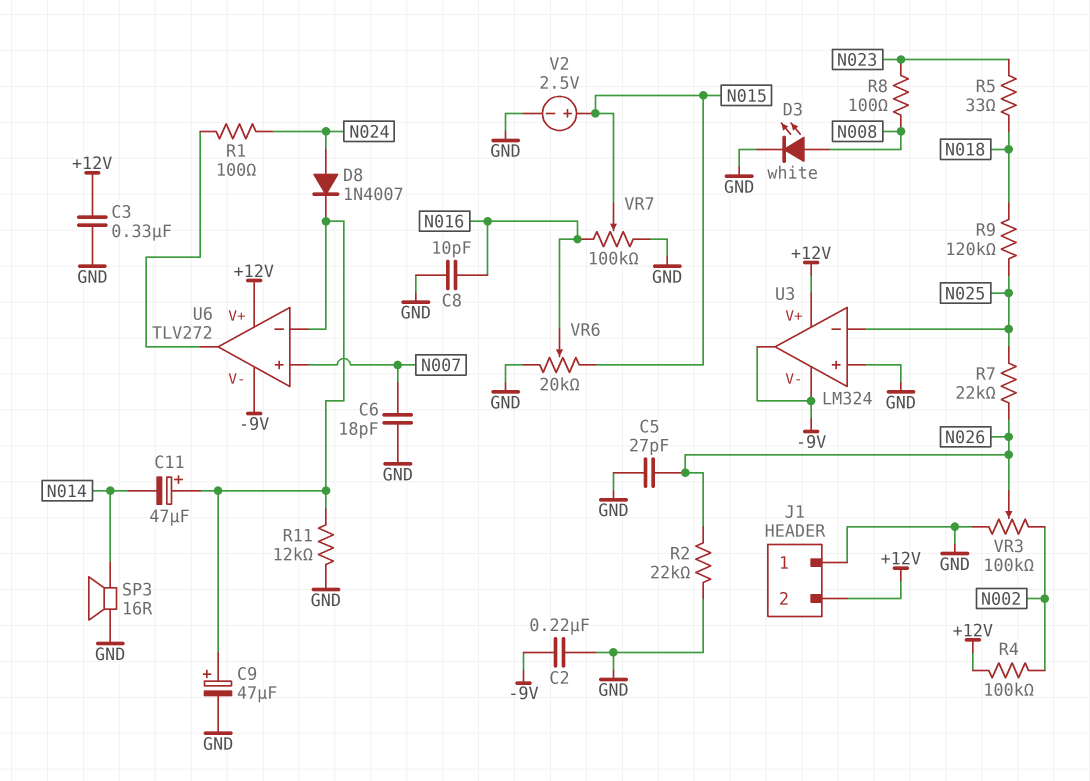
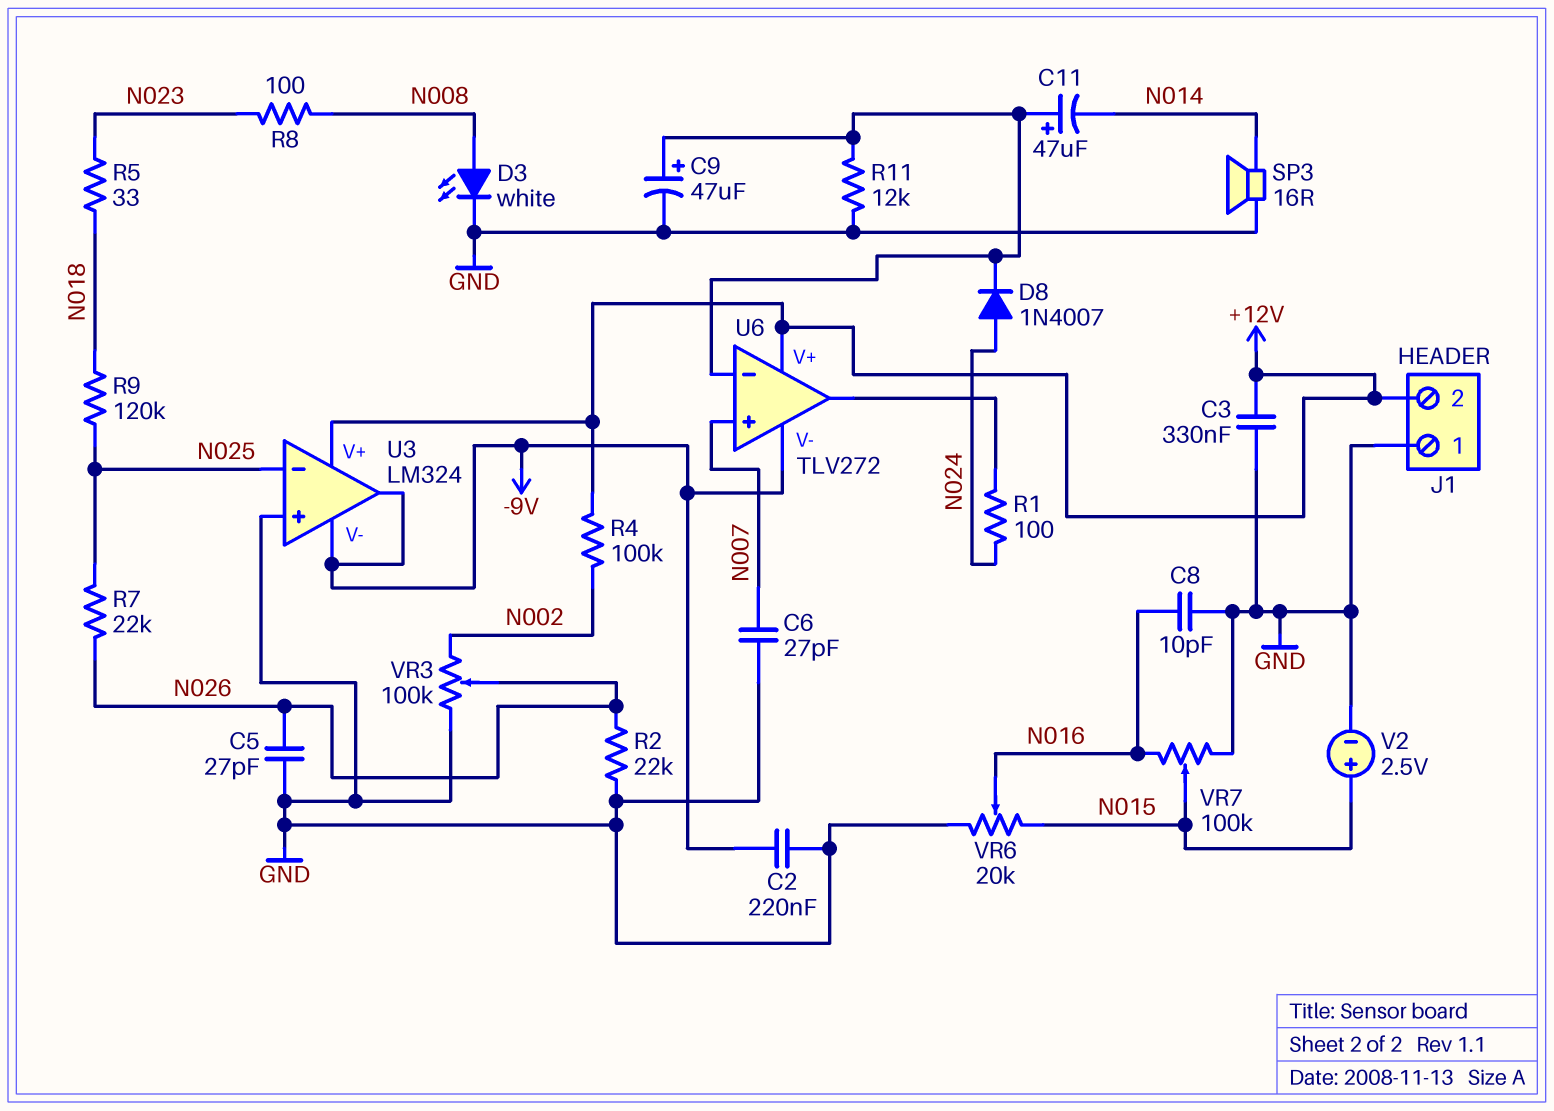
C6: 18pF (GND, N007) -> 27pF (GND, N007)

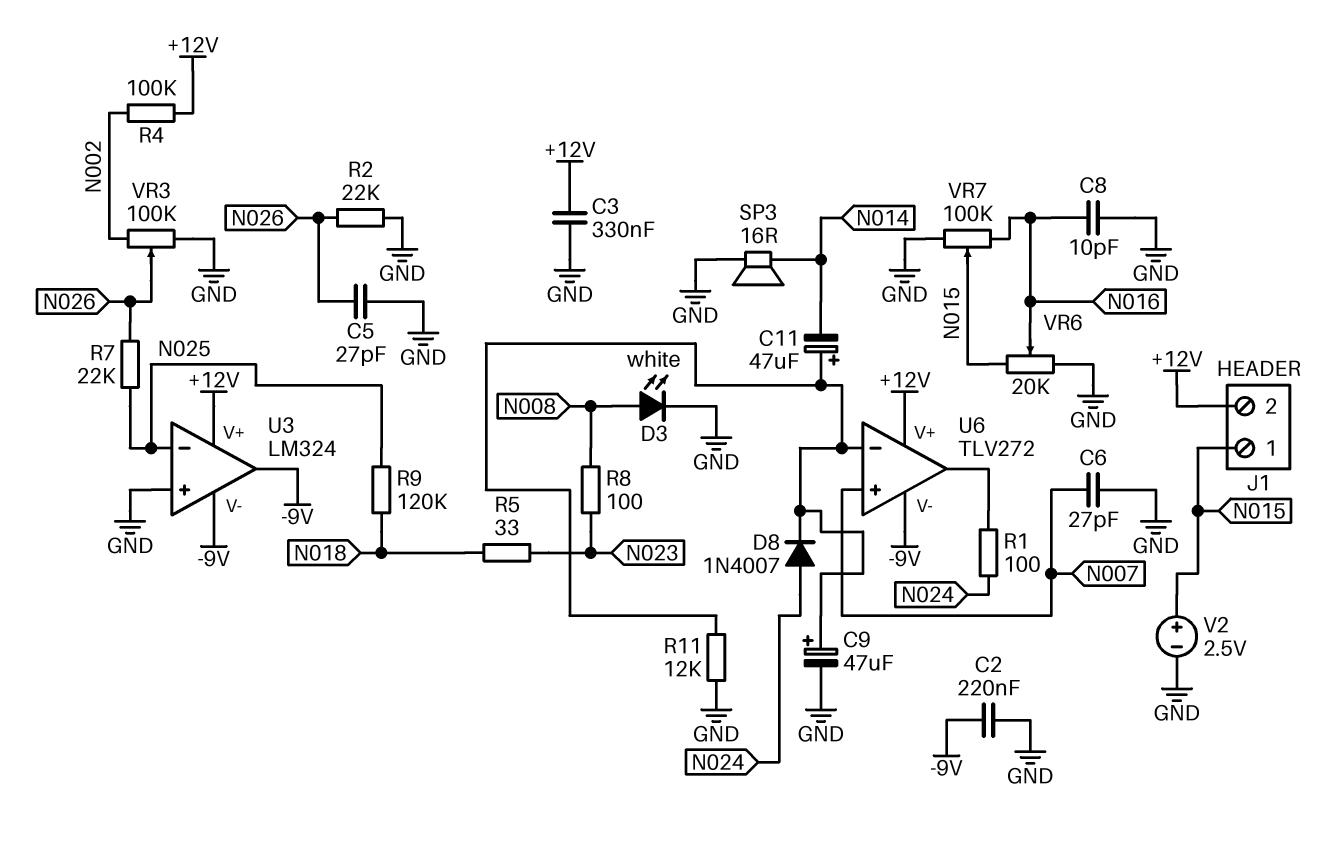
J1 pin 1: GND -> N015

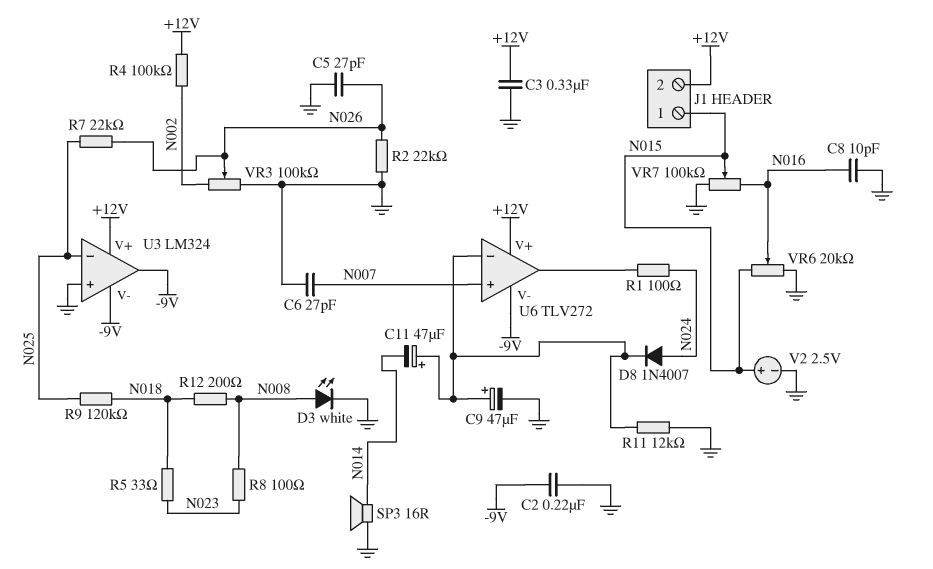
R12: none -> 200 (N008, N018)

